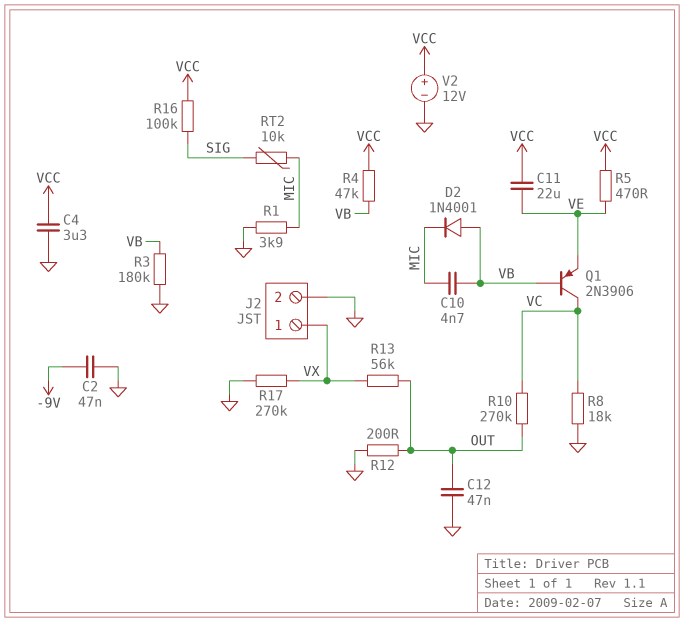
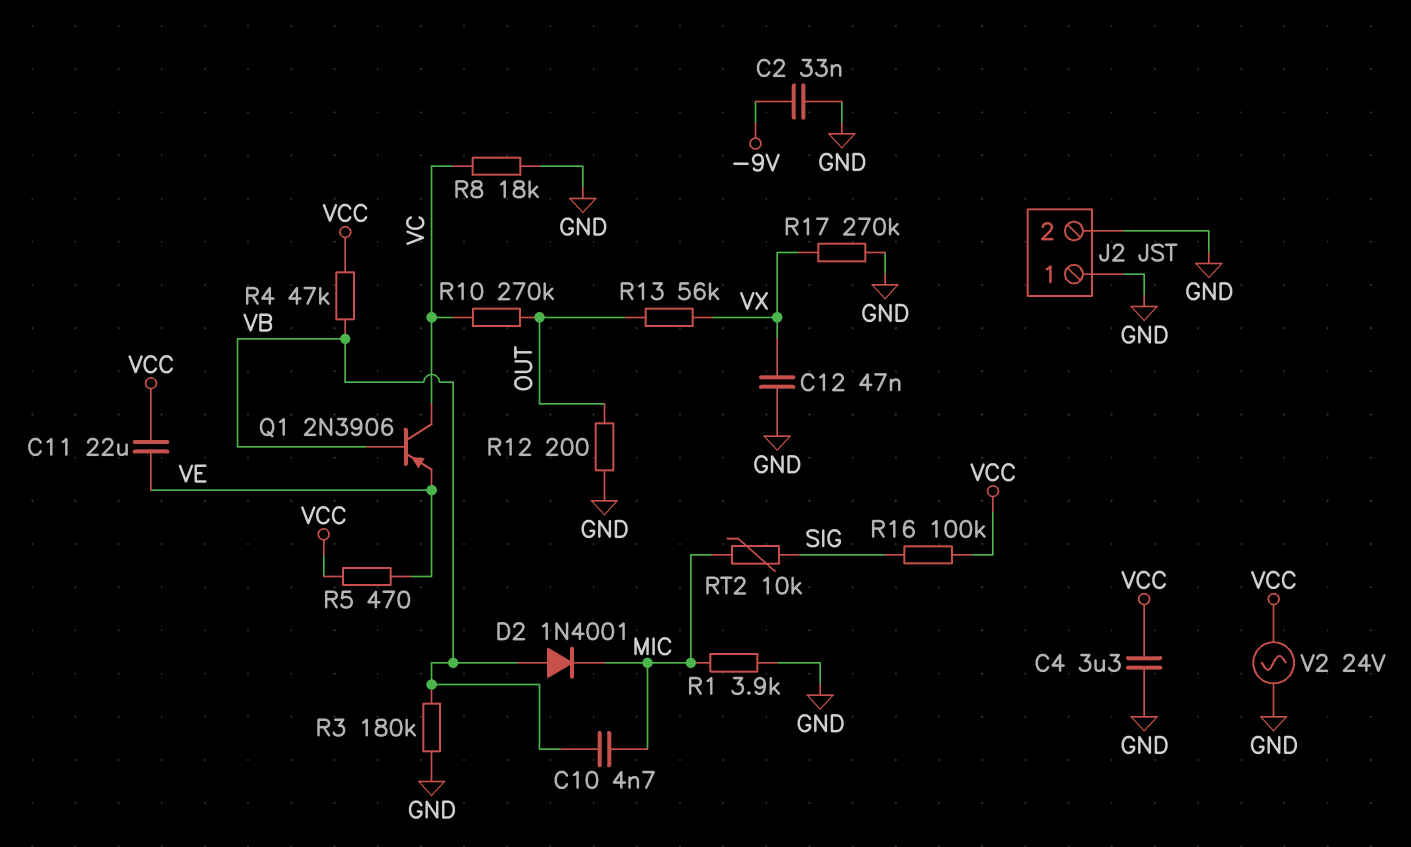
C2: 47nF (-9V, GND) -> 33nF (-9V, GND)
C12: 47nF (GND, OUT) -> 47nF (GND, VX)
J2 pin 1: VX -> GND
V2: 12V (plus VCC, minus GND) -> AC 24V (GND, VCC)

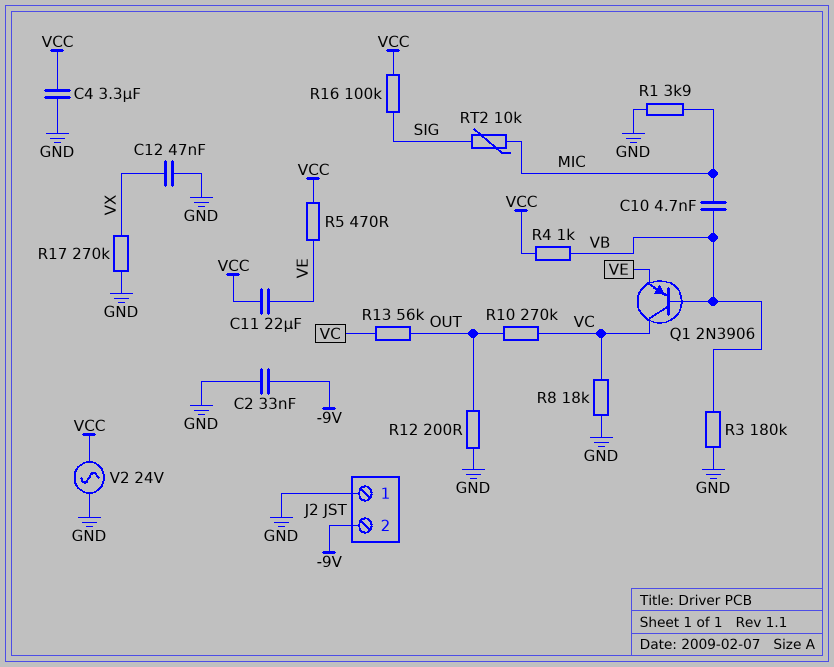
D2: diode 1N4001 (A VB, K MIC) -> none
J2 pin 2: GND -> -9V
R4: 47k (VB, VCC) -> 1k (VB, VCC)
R13: 56k (OUT, VX) -> 56k (OUT, VC)

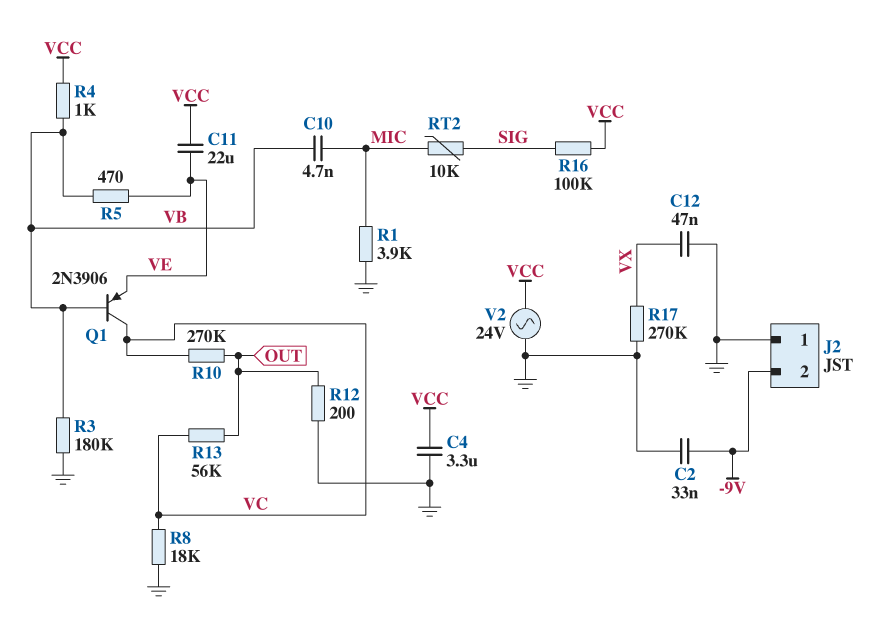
R5: 470 (VCC, VE) -> 470 (VB, VE)

